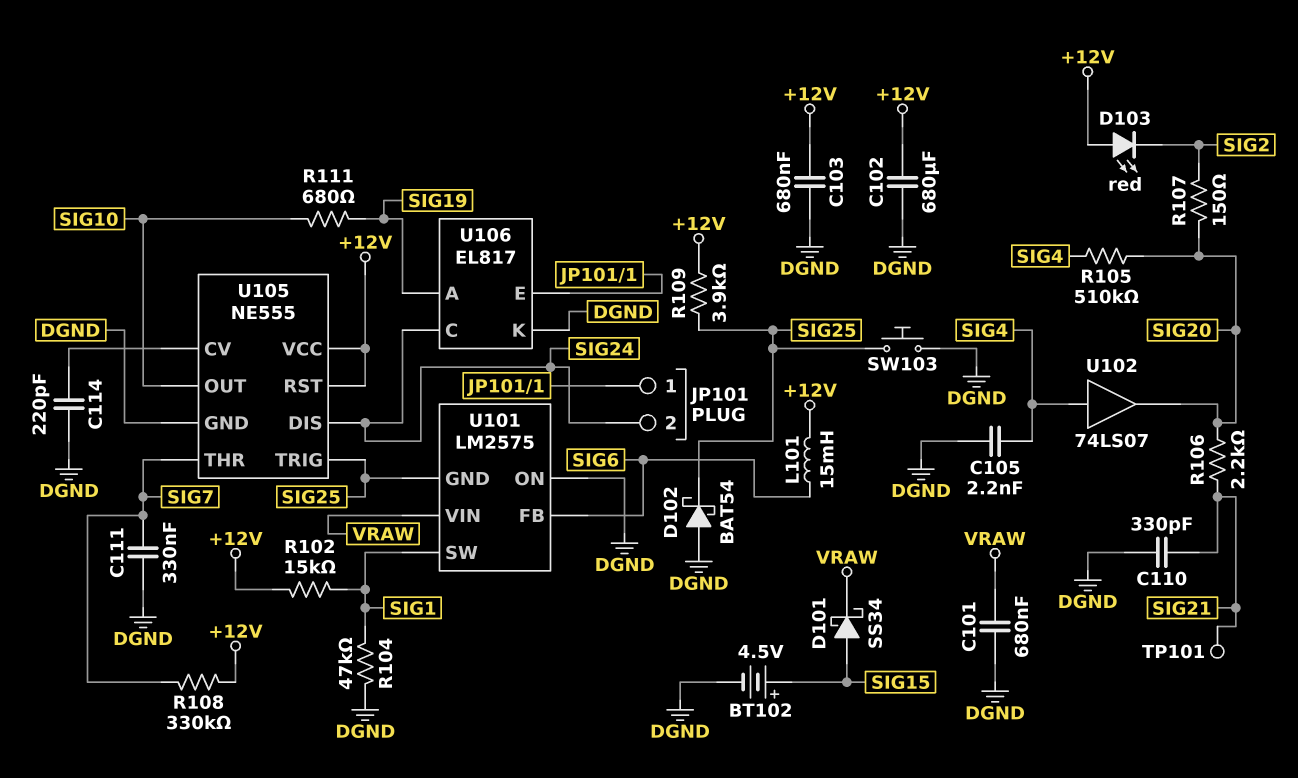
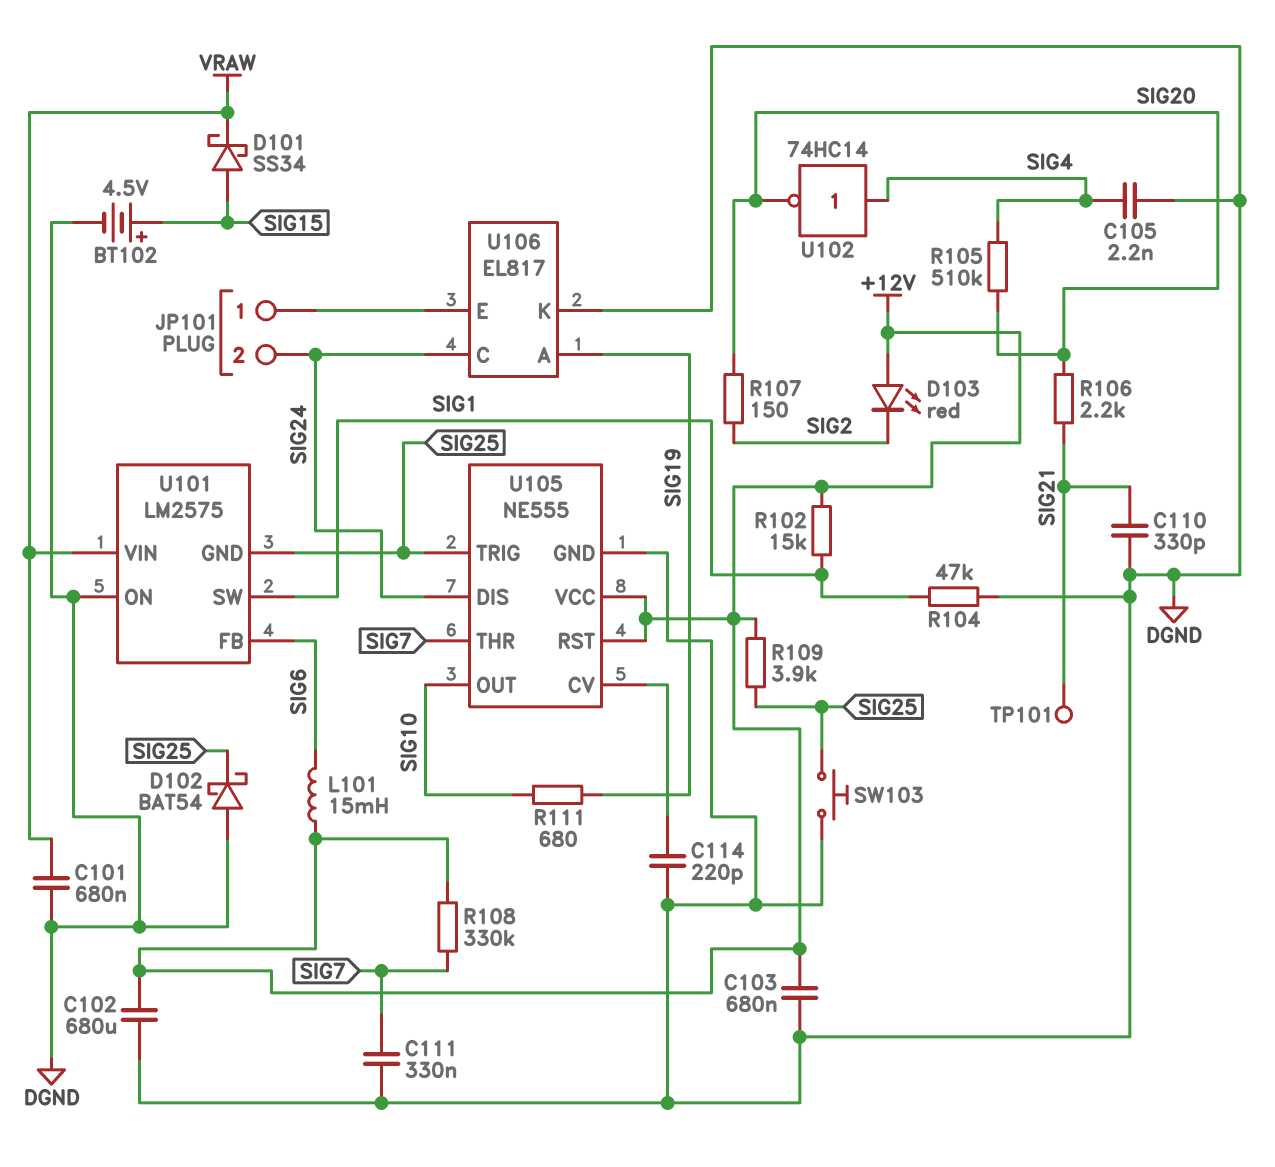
U102: buffer 74LS07 (in SIG4, out SIG20) -> NOT 74HC14 (in SIG4, out SIG20)

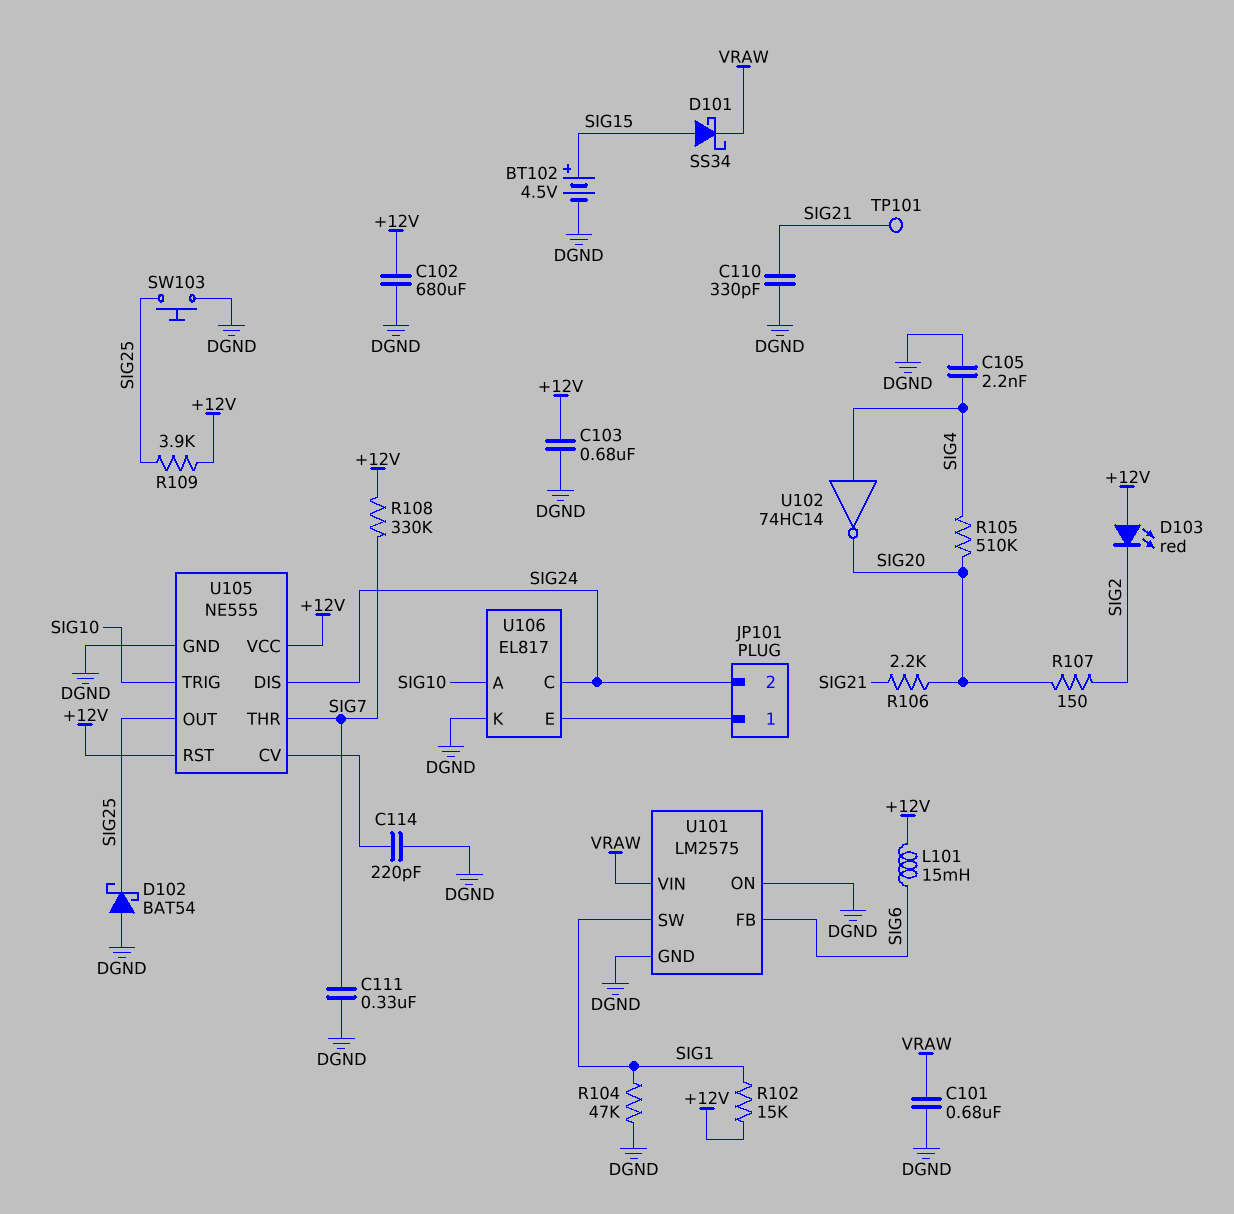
R111: 680 (SIG10, SIG19) -> none
U101 pin GND: SIG25 -> DGND
U105 pin OUT: SIG10 -> SIG25
U105 pin TRIG: SIG25 -> SIG10
U106 pin A: SIG19 -> SIG10

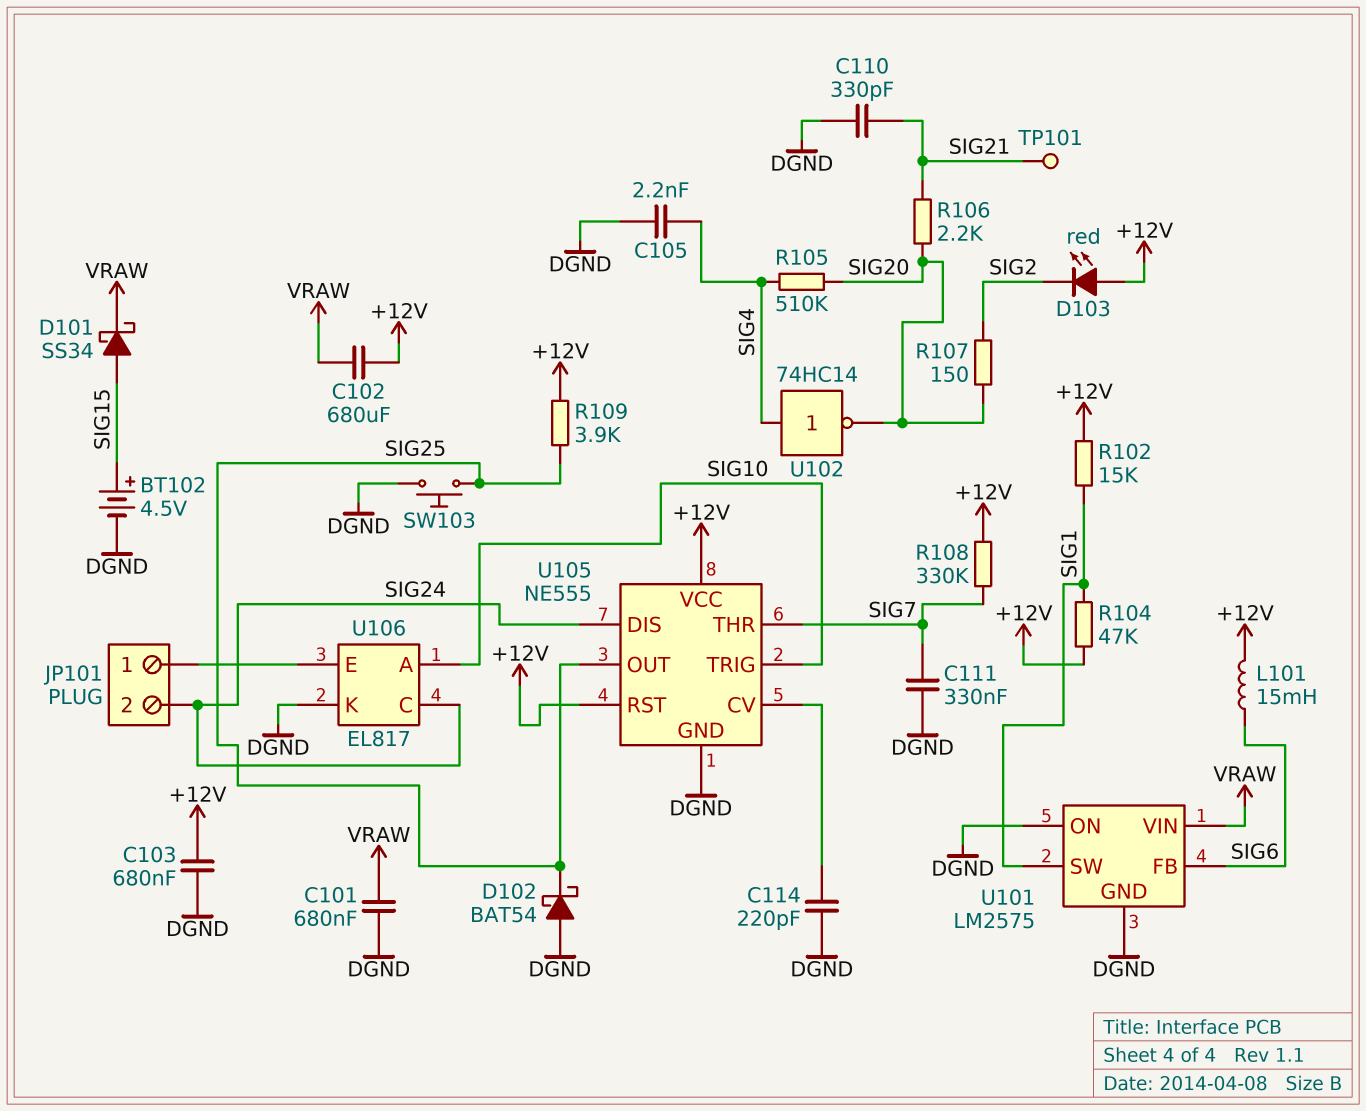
C102: 680uF (+12V, DGND) -> 680uF (+12V, VRAW)
R104: 47k (DGND, SIG1) -> 47k (+12V, SIG1)

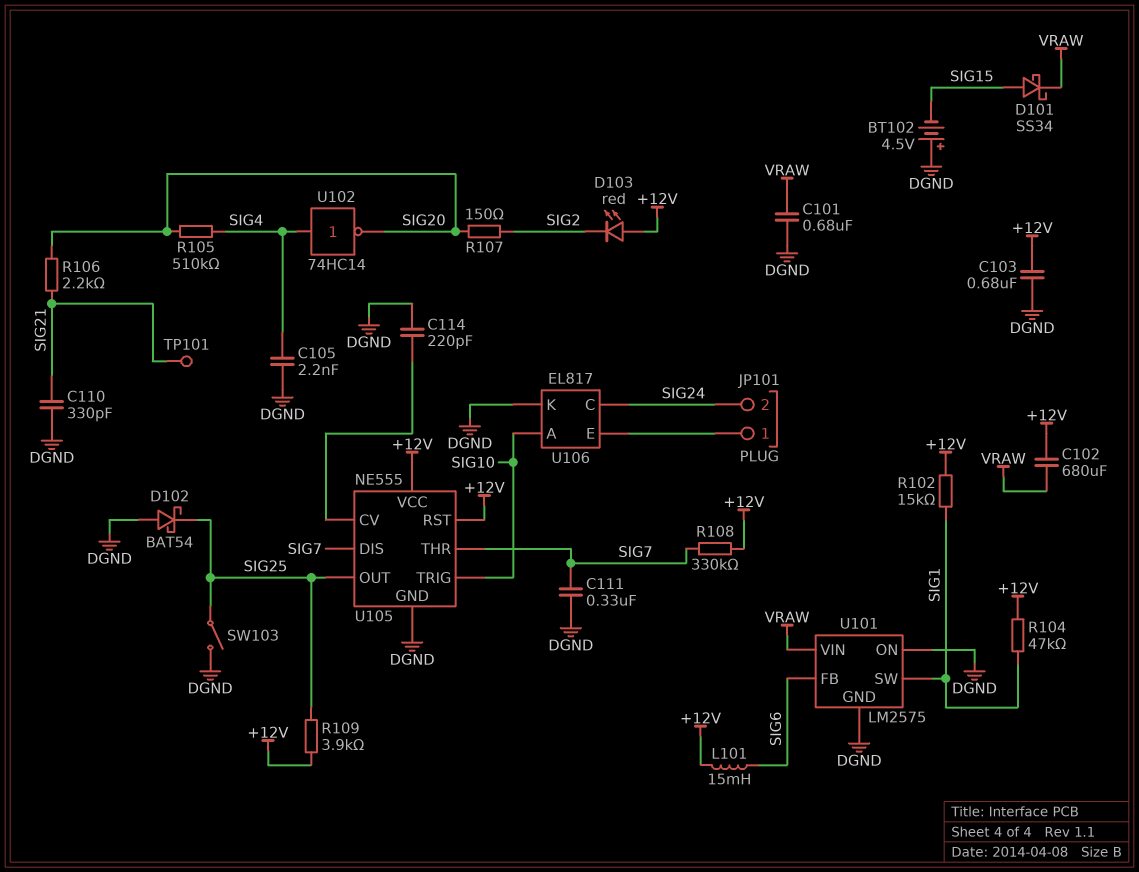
BT102: 4.5V (plus SIG15, minus DGND) -> 4.5V (plus DGND, minus SIG15)
SW103: button (DGND, SIG25) -> switch (DGND, SIG25)
U105 pin DIS: SIG24 -> SIG7

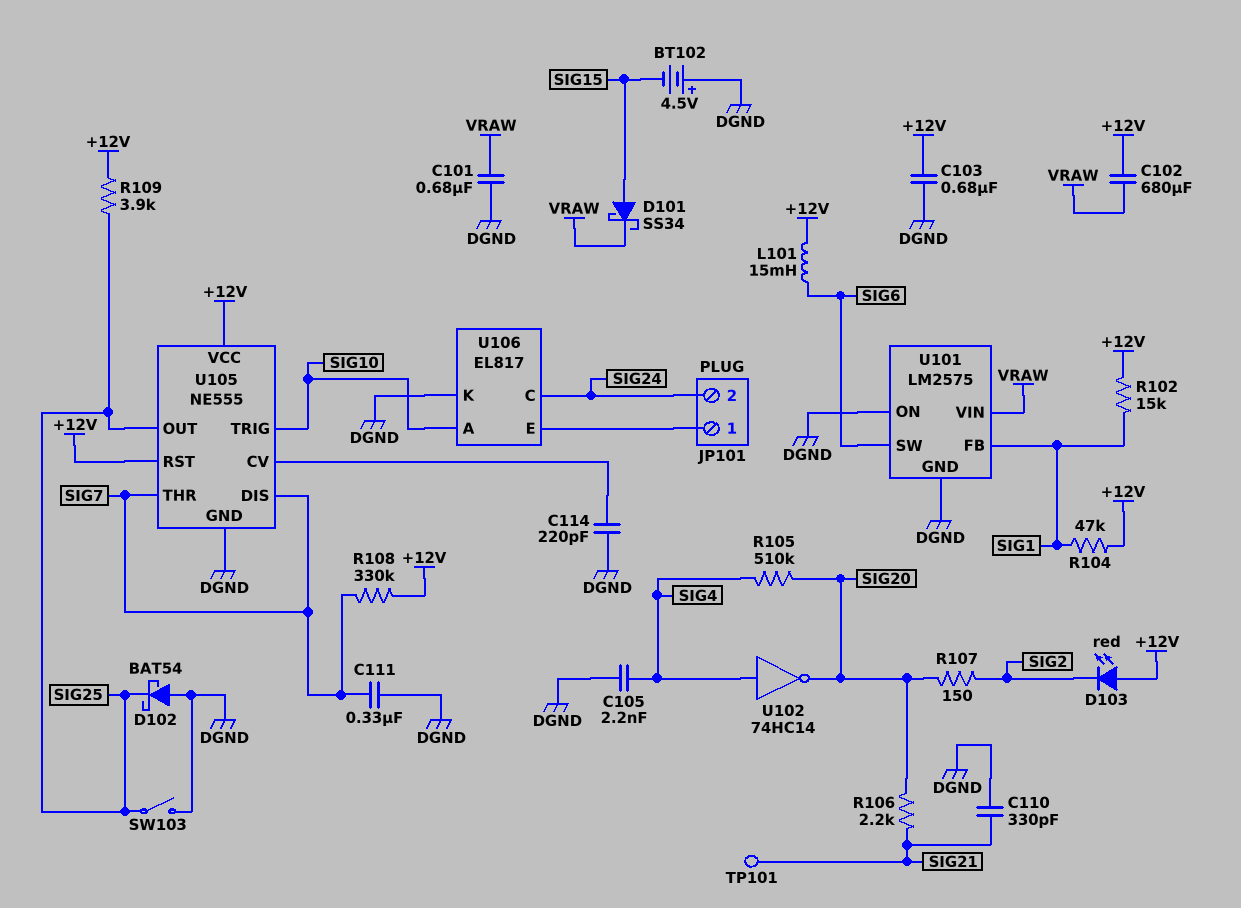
U101 pin FB: SIG6 -> SIG1
U101 pin SW: SIG1 -> SIG6

